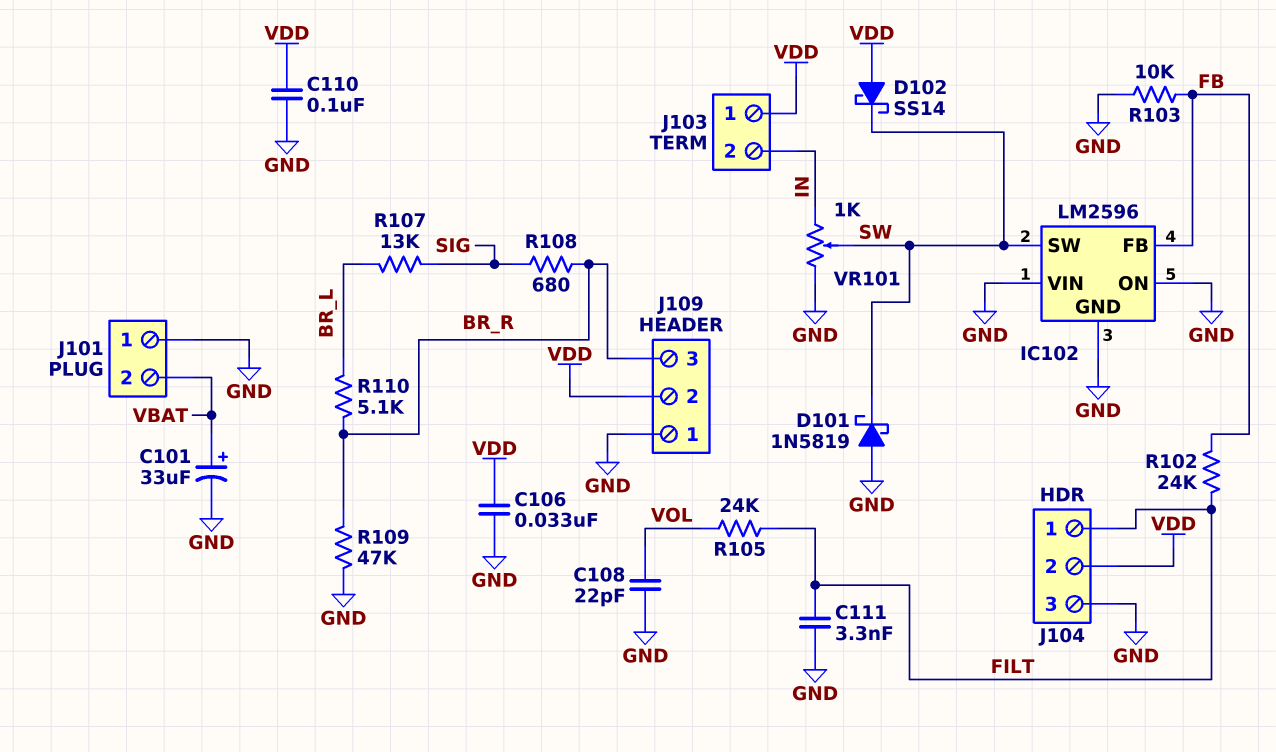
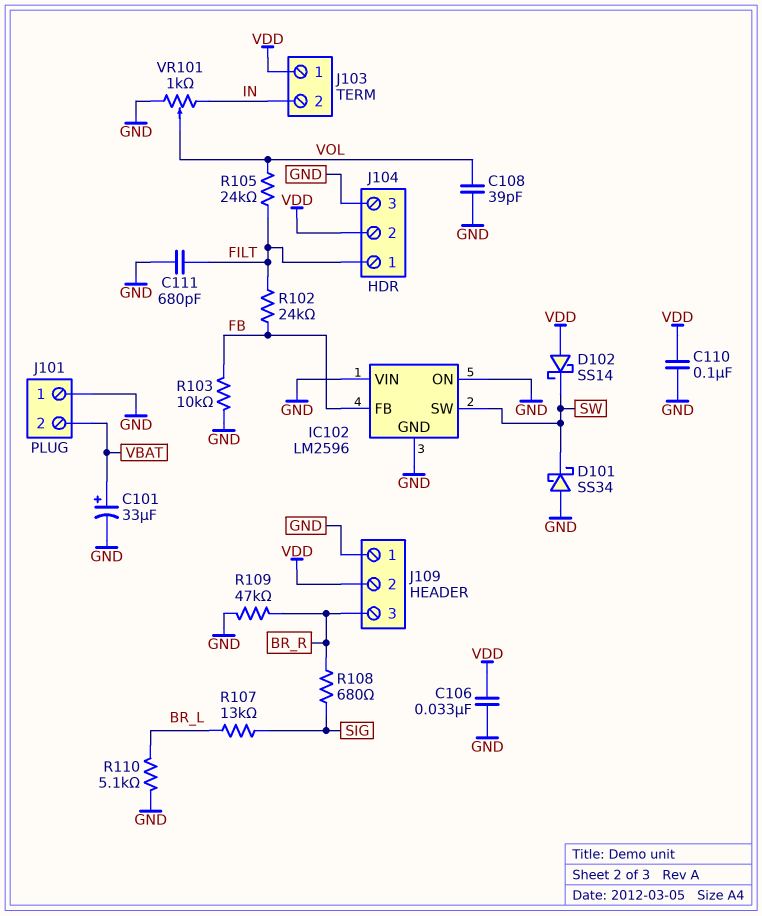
C108: 22pF (GND, VOL) -> 39pF (GND, VOL)
C111: 3.3nF (FILT, GND) -> 680pF (FILT, GND)
D101: schottky 1N5819 (A GND, K SW) -> schottky SS34 (A GND, K SW)
R110: 5.1k (BR_L, BR_R) -> 5.1k (BR_L, GND)
VR101: 1k (GND, IN, wiper SW) -> 1k (GND, IN, wiper VOL)

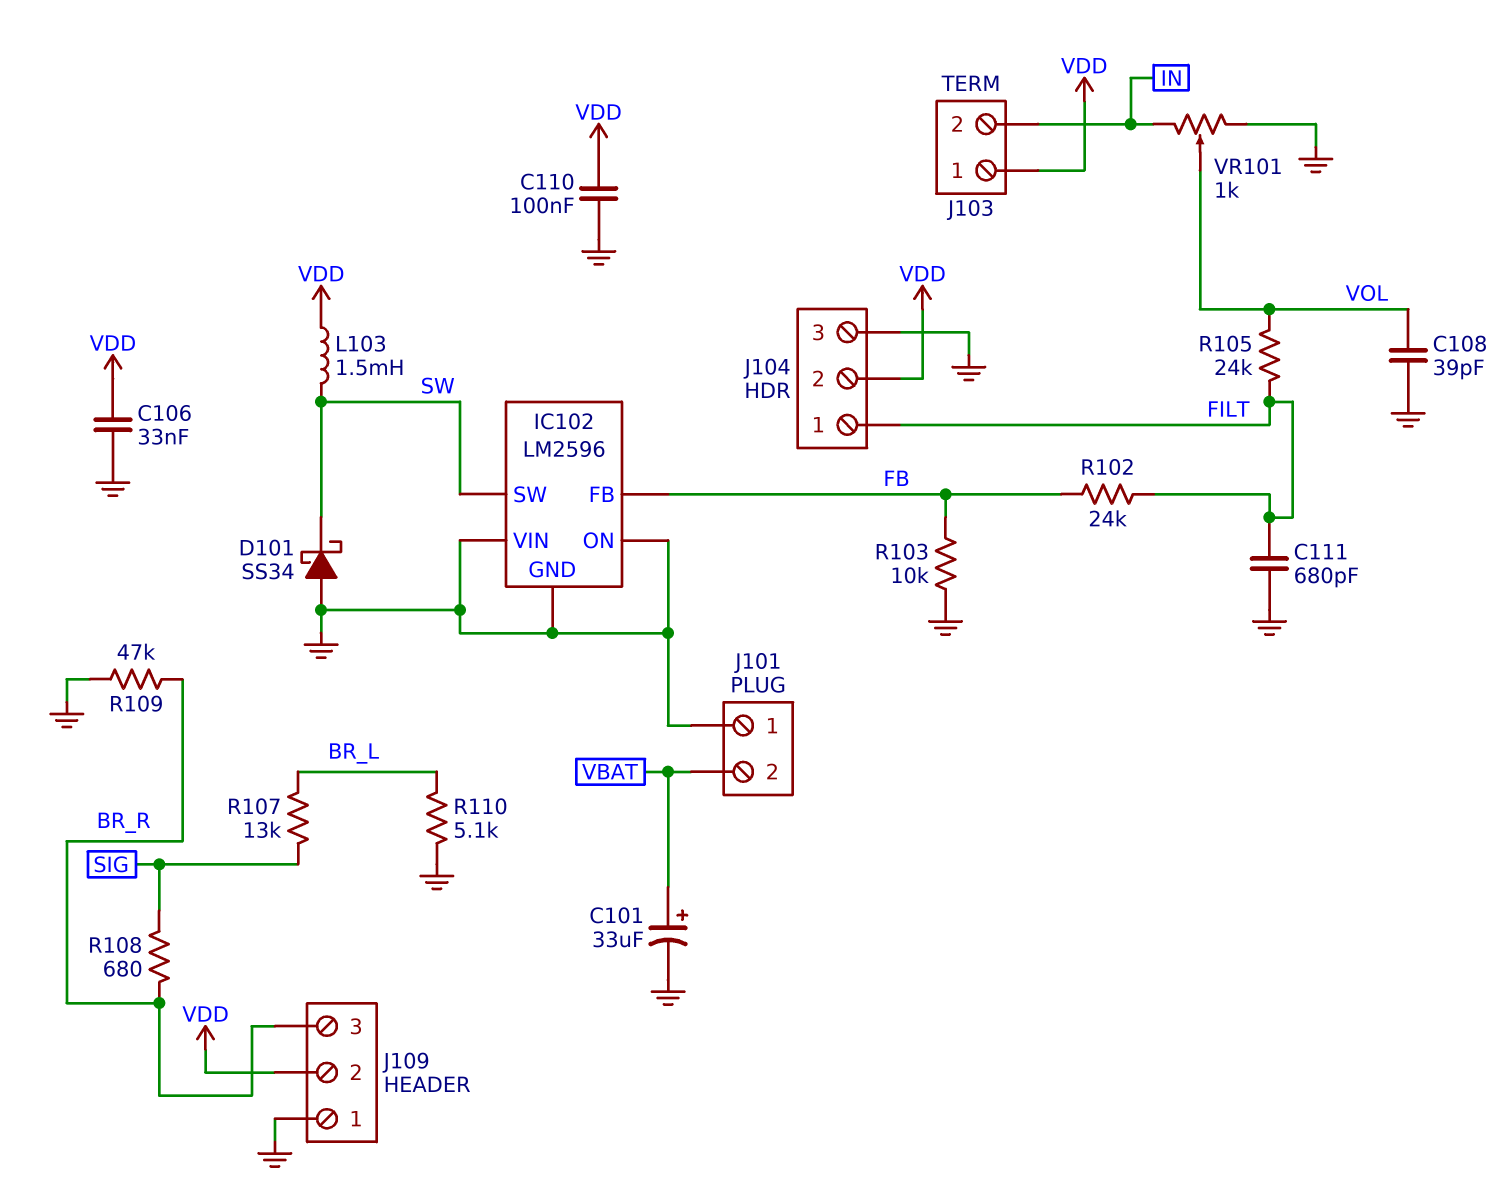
D102: schottky SS14 (A VDD, K SW) -> none
L103: none -> 1.5mH (SW, VDD)

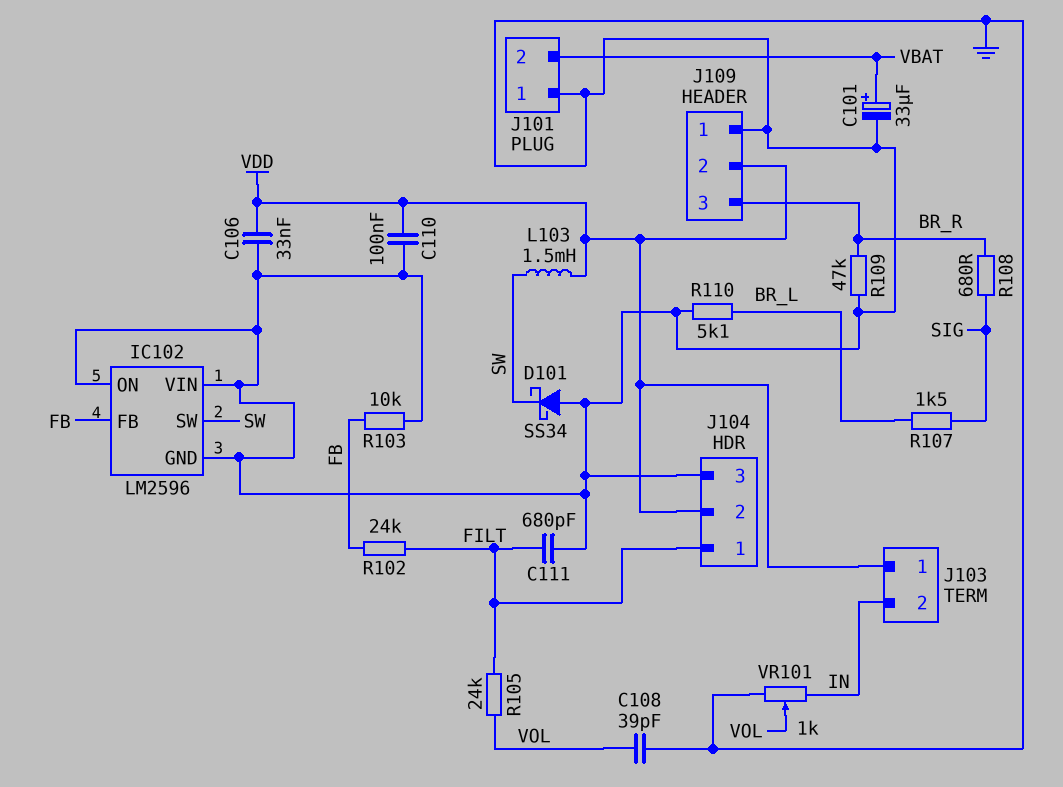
R107: 13k (BR_L, SIG) -> 1.5k (BR_L, SIG)

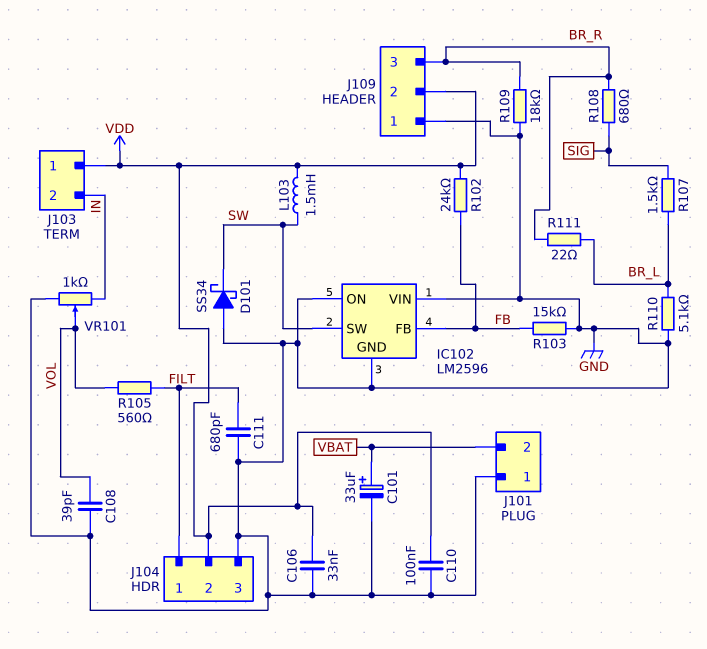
R102: 24k (FB, FILT) -> 24k (FB, VDD)
R103: 10k (FB, GND) -> 15k (FB, GND)
R105: 24k (FILT, VOL) -> 560 (FILT, VOL)
R109: 47k (BR_R, GND) -> 18k (BR_R, GND)
R111: none -> 22 (BR_L, BR_R)

